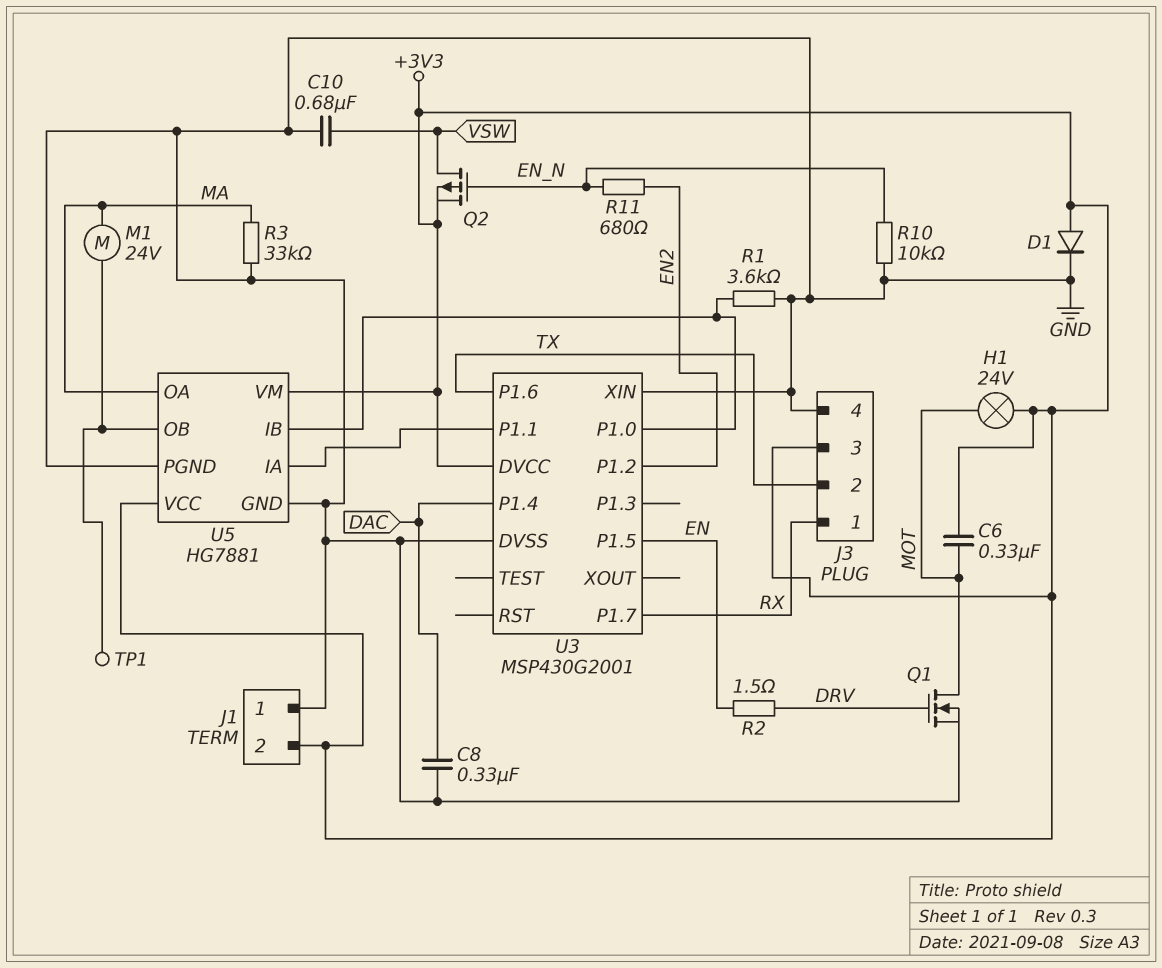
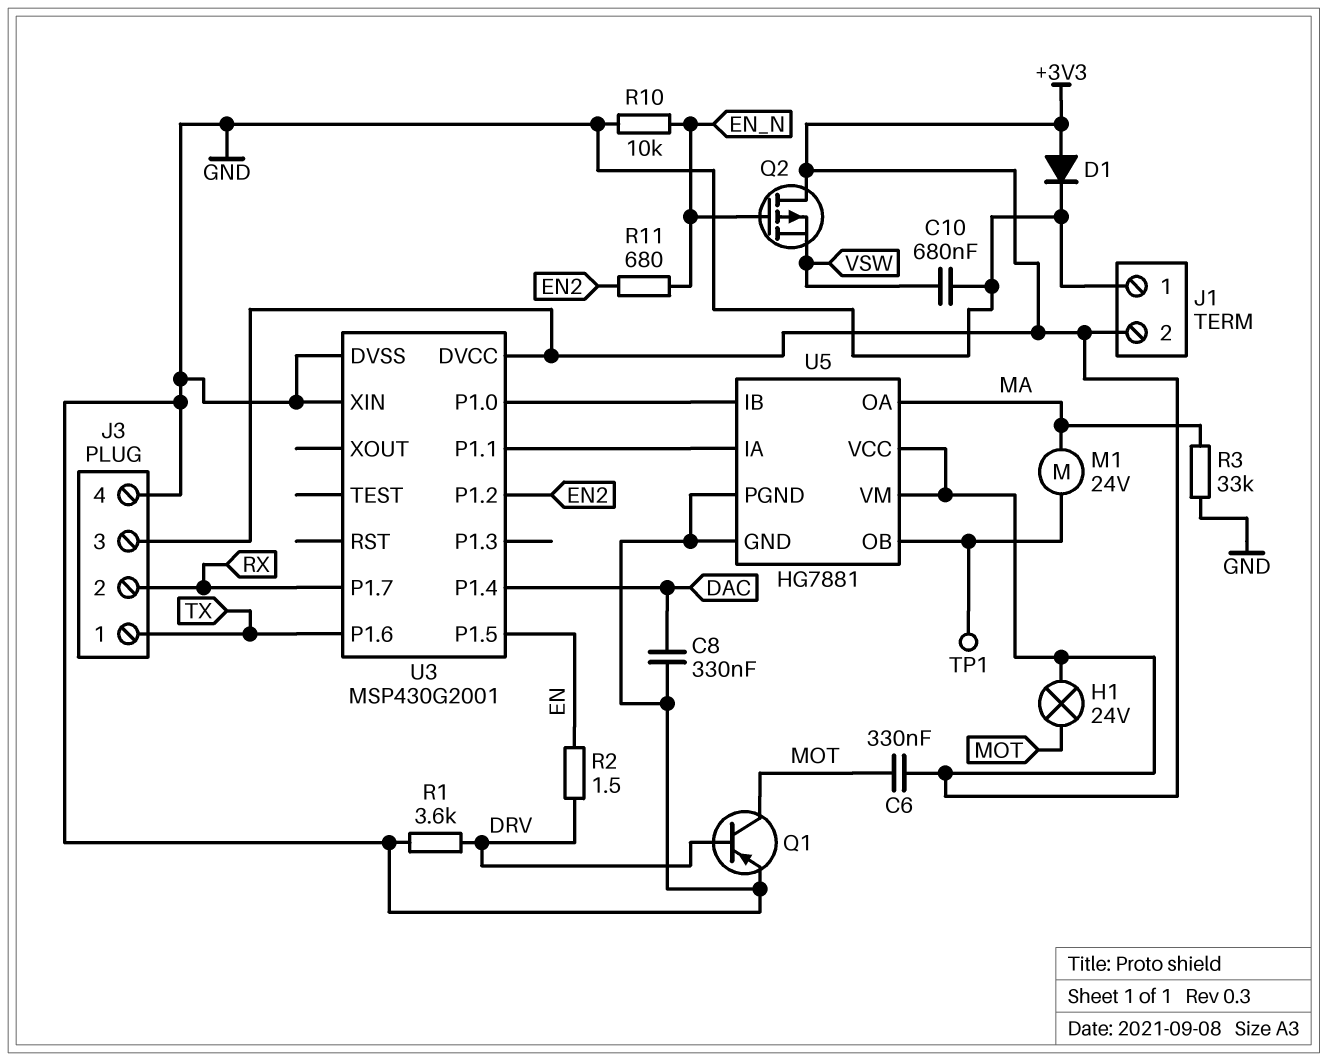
J3 pin 1: RX -> TX
J3 pin 2: TX -> RX
Q1: NMOS (G DRV, D MOT, S GND) -> PNP (B DRV, C MOT, E GND)
Q2: PMOS (G EN_N, D VSW, S +3V3) -> PMOS (G EN_N, D +3V3, S VSW)
R1: 3.6k (GND, U3/P1.0) -> 3.6k (DRV, GND)

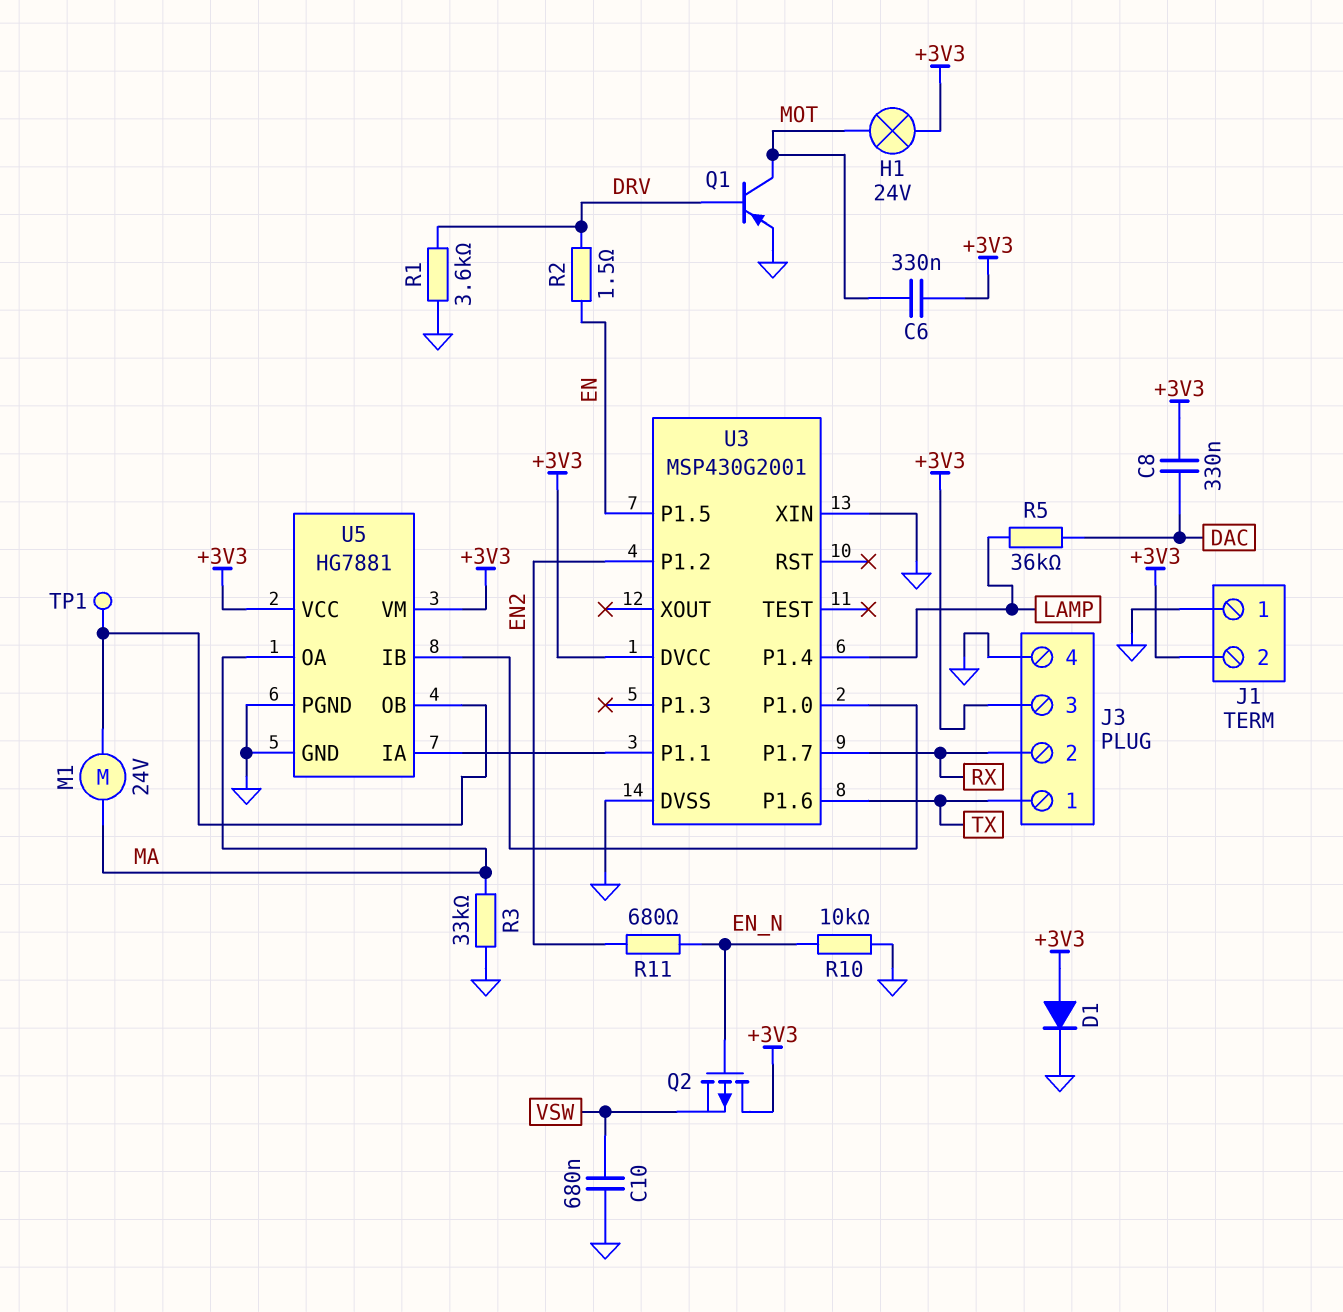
C8: 330nF (DAC, GND) -> 330nF (+3V3, DAC)
R5: none -> 36k (DAC, LAMP)
U3 pin P1.4: DAC -> LAMP

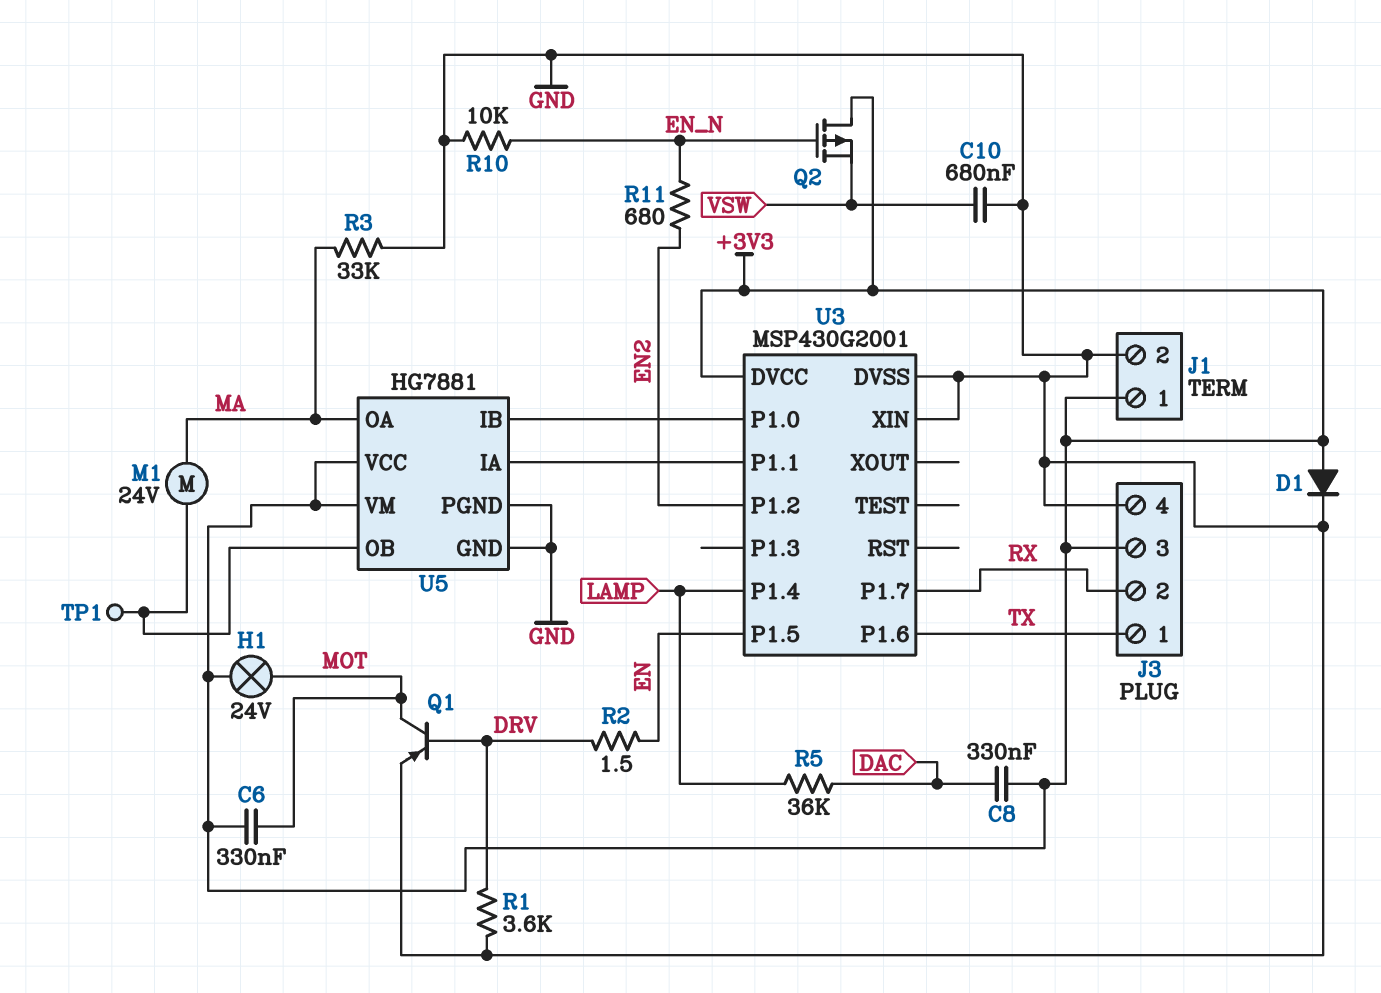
J1 pin 1: GND -> +3V3
J1 pin 2: +3V3 -> GND

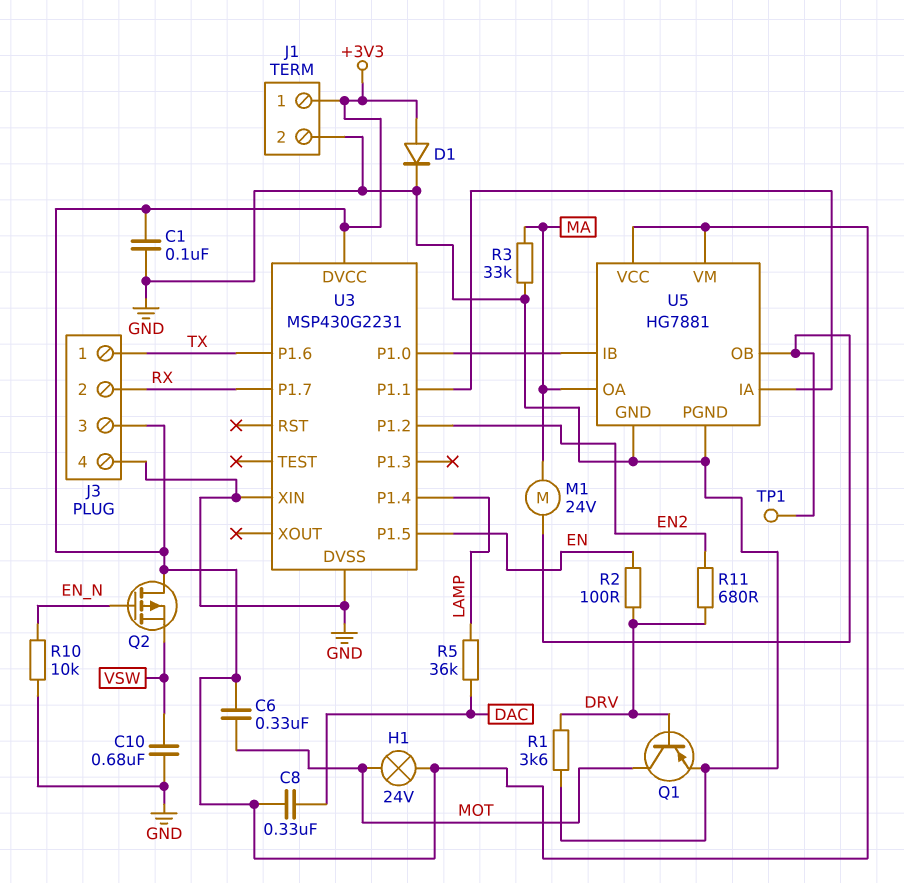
C1: none -> 100nF (+3V3, GND)
R2: 1.5 (DRV, EN) -> 100 (DRV, EN)
R11: 680 (EN2, EN_N) -> 680 (DRV, EN2)
U3: MSP430G2001 -> MSP430G2231

